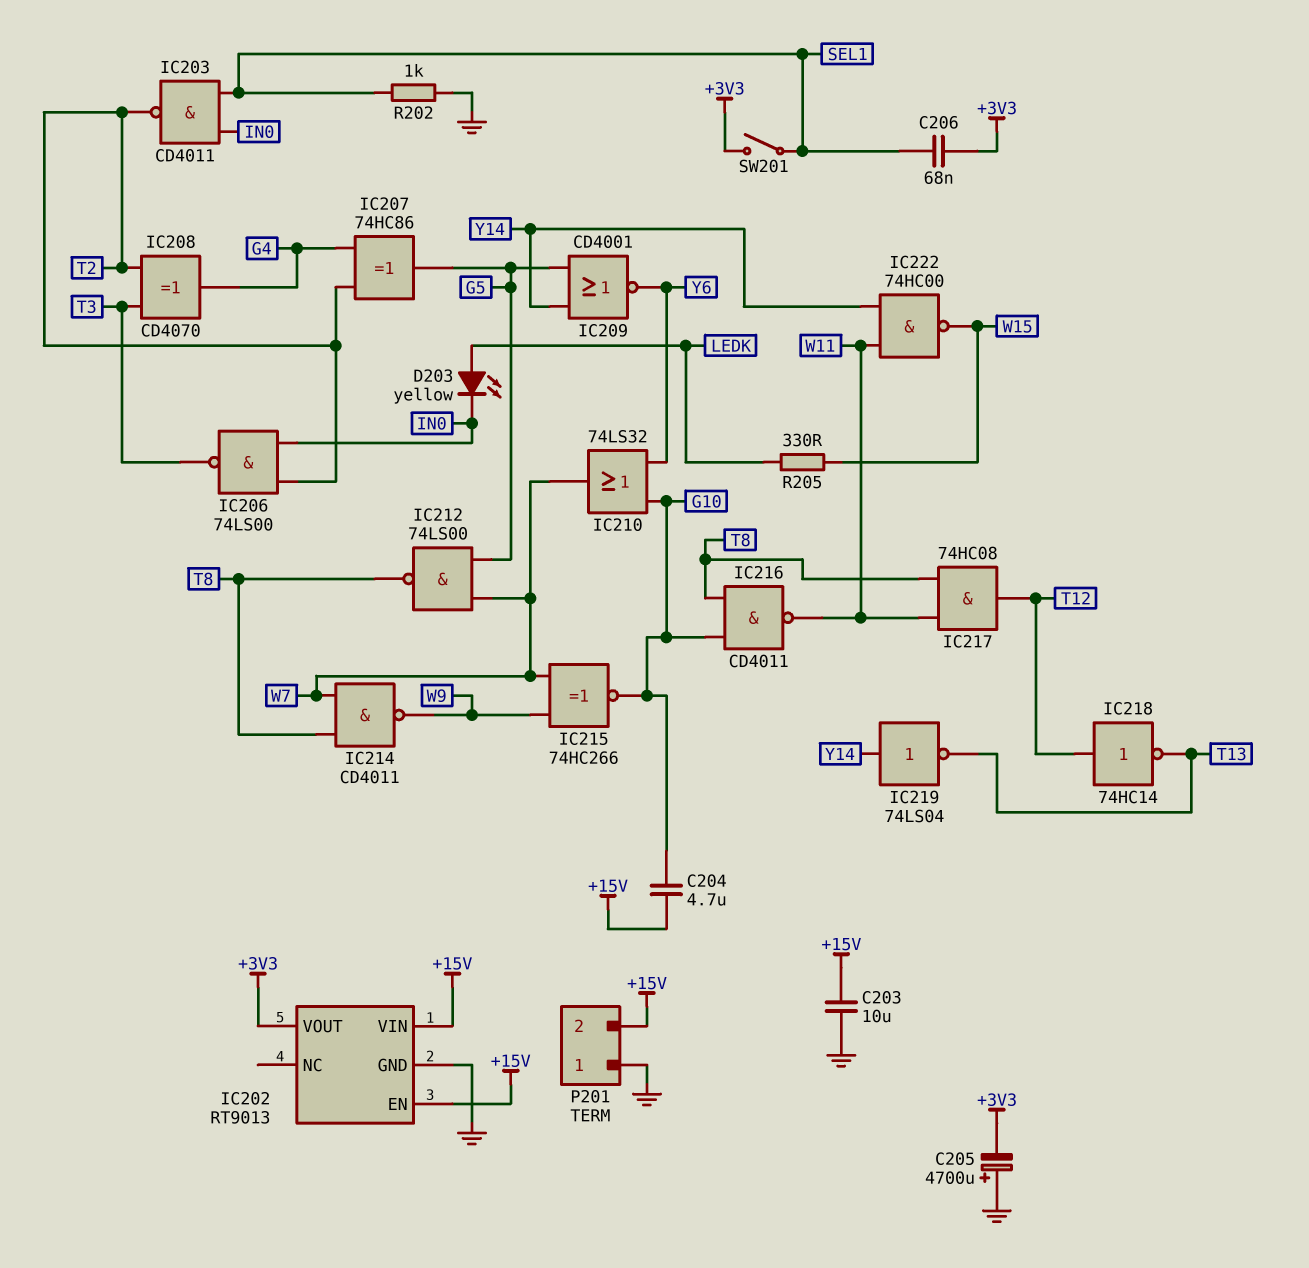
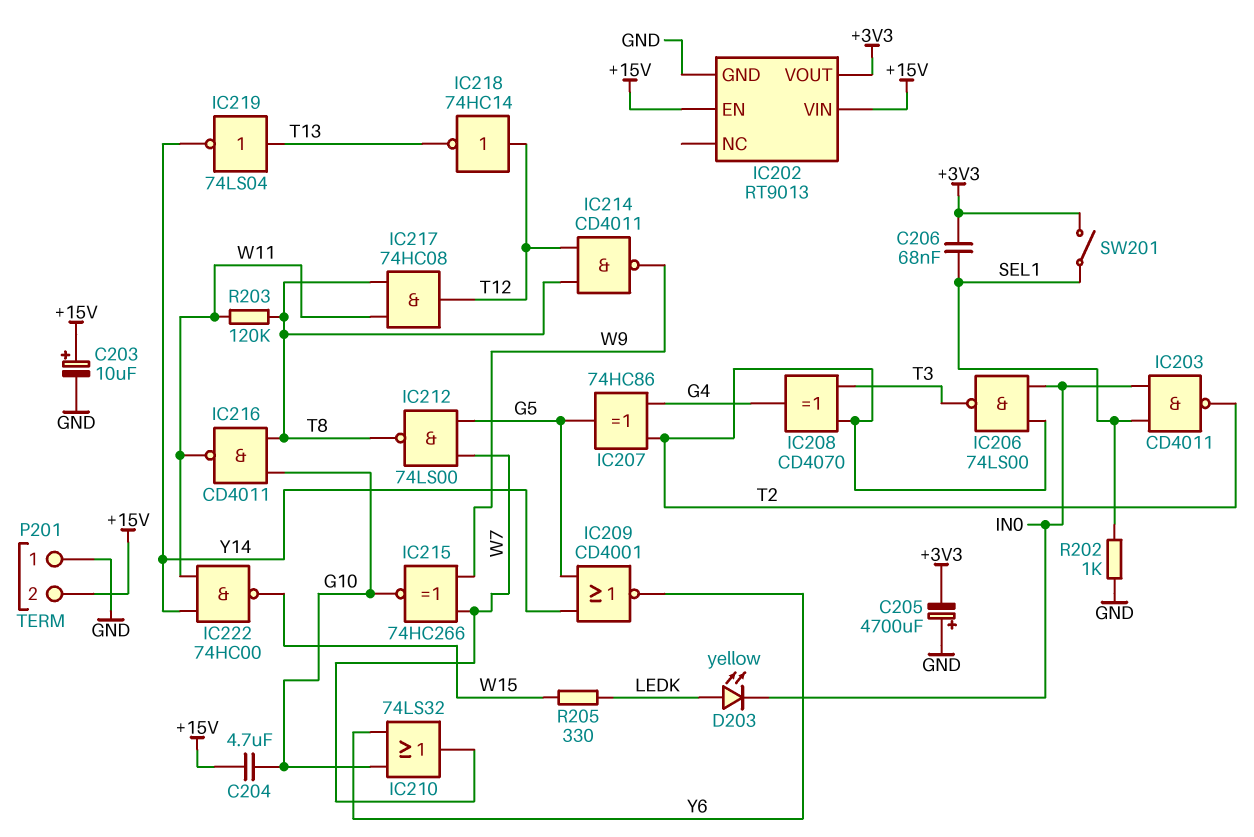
C203: 10uF (+15V, GND) -> 10uF (plus +15V, minus GND)
IC214: NAND CD4011 (in T8, in W7, out W9) -> NAND CD4011 (in T8, in T12, out W9)
IC219: NOT 74LS04 (in Y14, out T13) -> NOT 74LS04 (in T13, out Y14)
R203: none -> 120k (T8, W11)

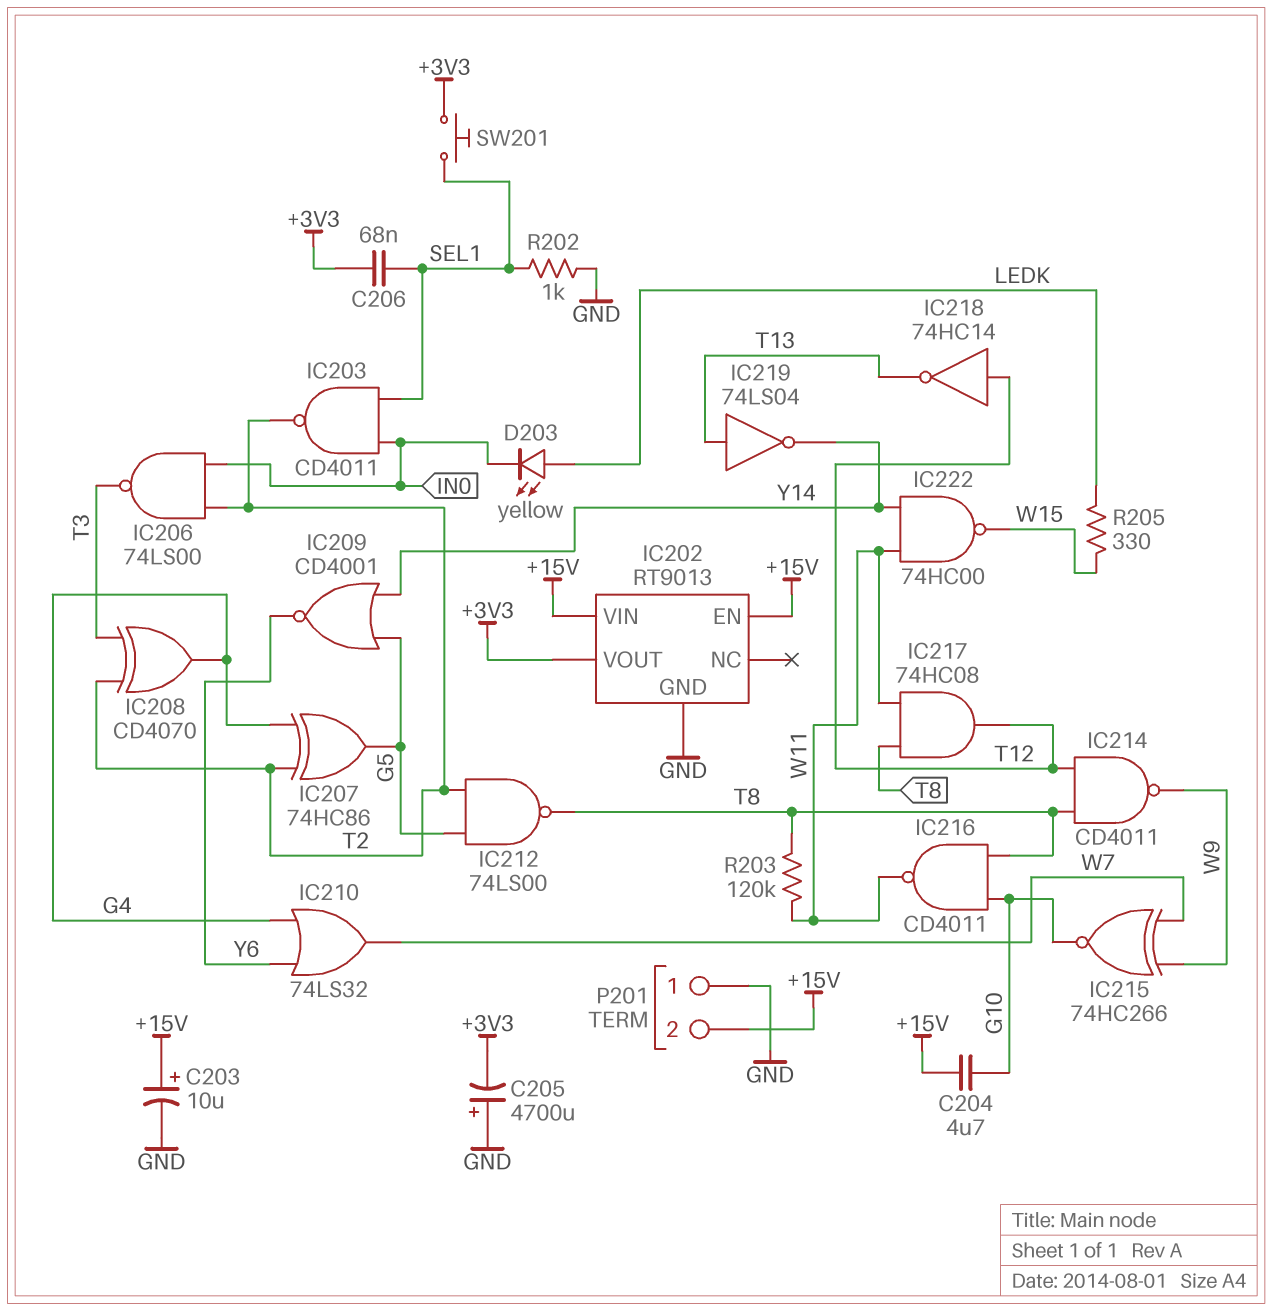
IC210: OR 74LS32 (in G10, in Y6, out W7) -> OR 74LS32 (in G4, in Y6, out W7)
IC212: NAND 74LS00 (in G5, in W7, out T8) -> NAND 74LS00 (in G5, in T2, out T8)
SW201: switch (+3V3, SEL1) -> button (+3V3, SEL1)

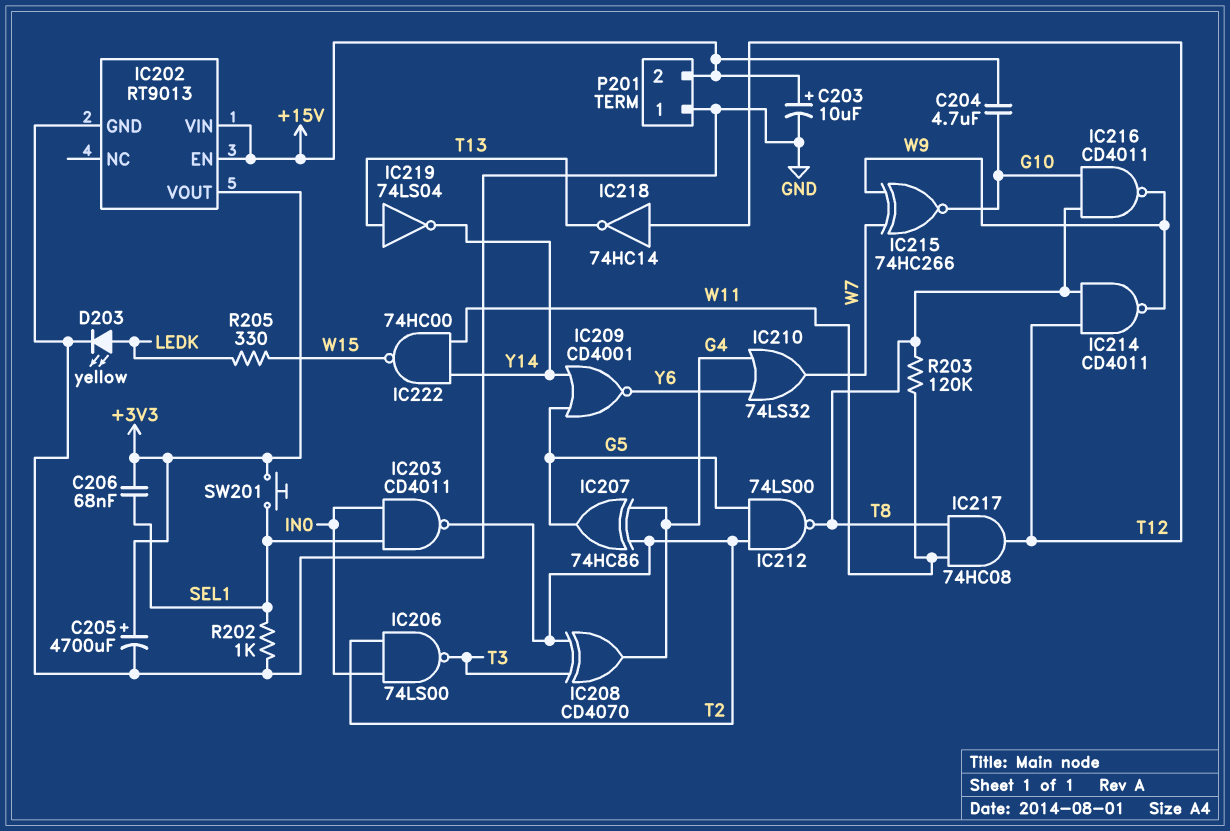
C205: 4700uF (plus GND, minus +3V3) -> 4700uF (plus +3V3, minus GND)
D203: LED yellow (A LEDK, K IN0) -> LED yellow (A LEDK, K GND)
IC216: NAND CD4011 (in G10, in T8, out W11) -> NAND CD4011 (in G10, in T8, out W9)

